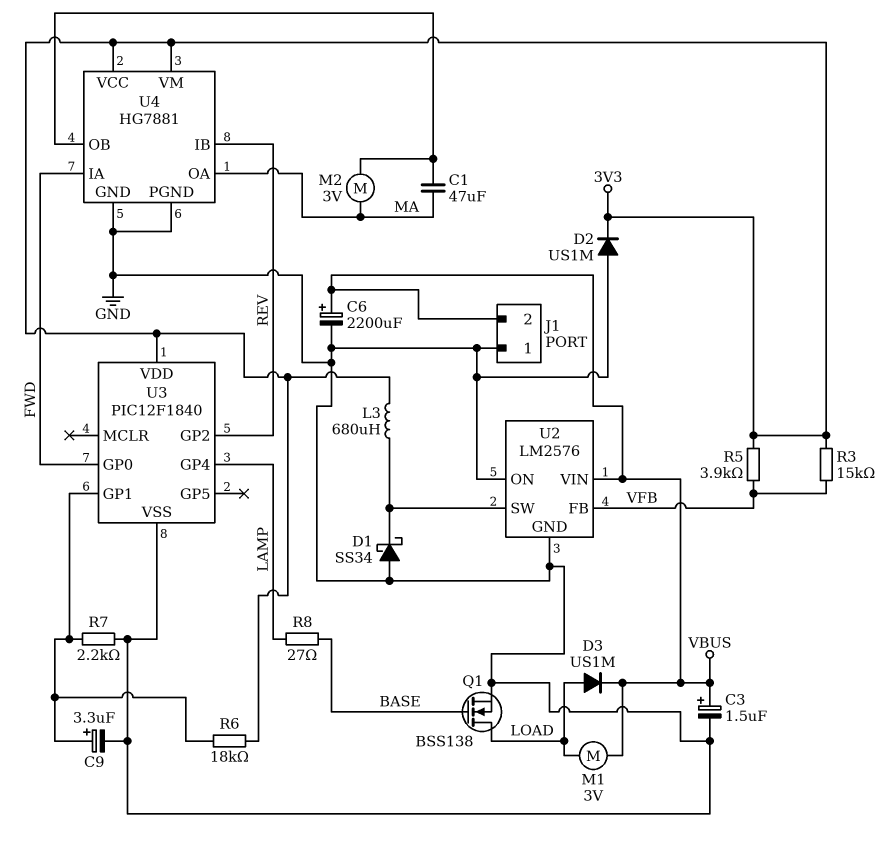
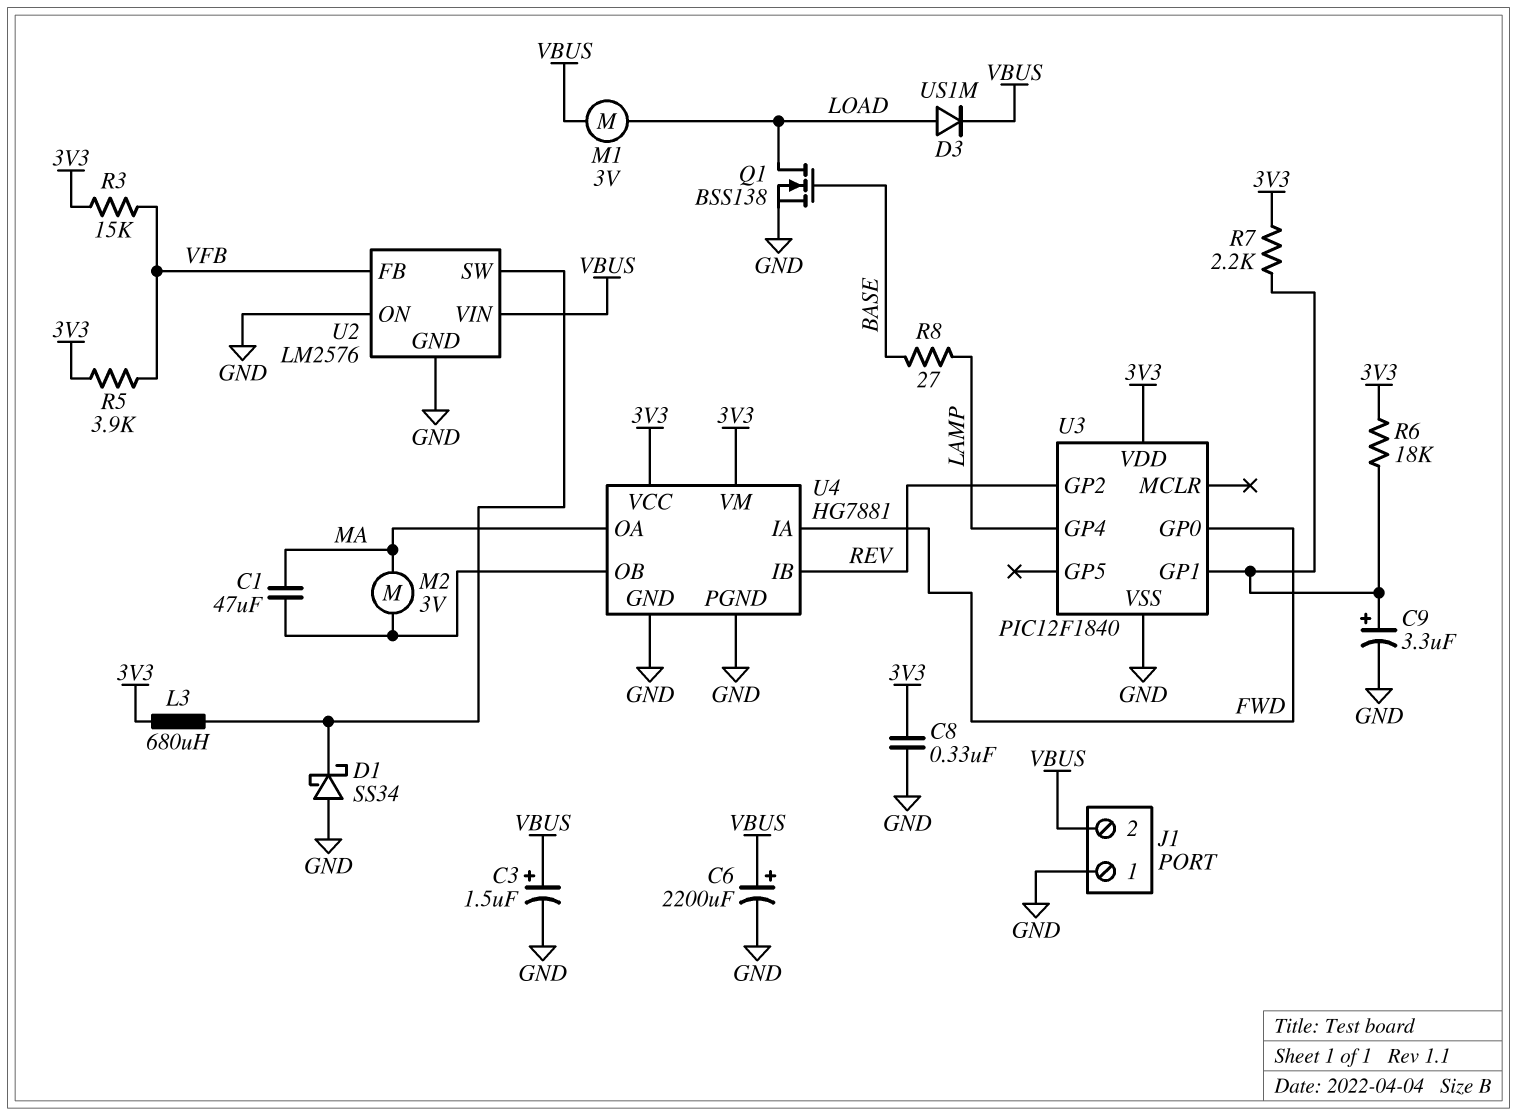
C8: none -> 330nF (3V3, GND)
D2: diode US1M (A GND, K 3V3) -> none
R7: 2.2k (GND, U3/GP1) -> 2.2k (3V3, U3/GP1)

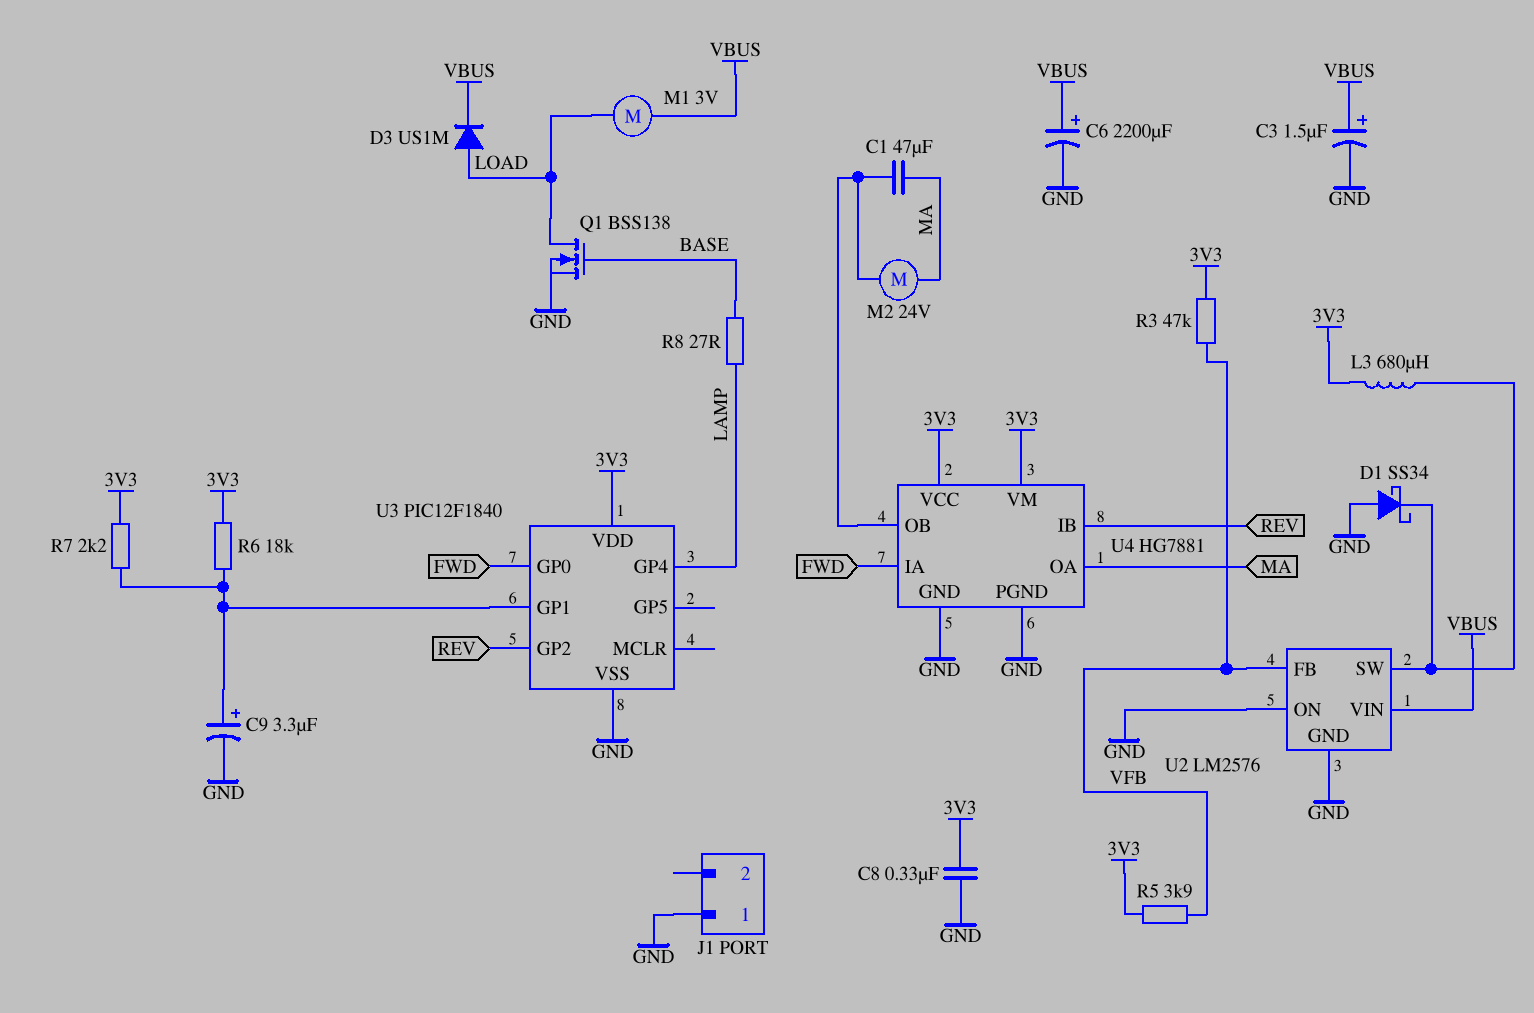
J1 pin 2: VBUS -> none
M2: motor 3V (MA, U4/OB) -> motor 24V (MA, U4/OB)
R3: 15k (3V3, VFB) -> 47k (3V3, VFB)

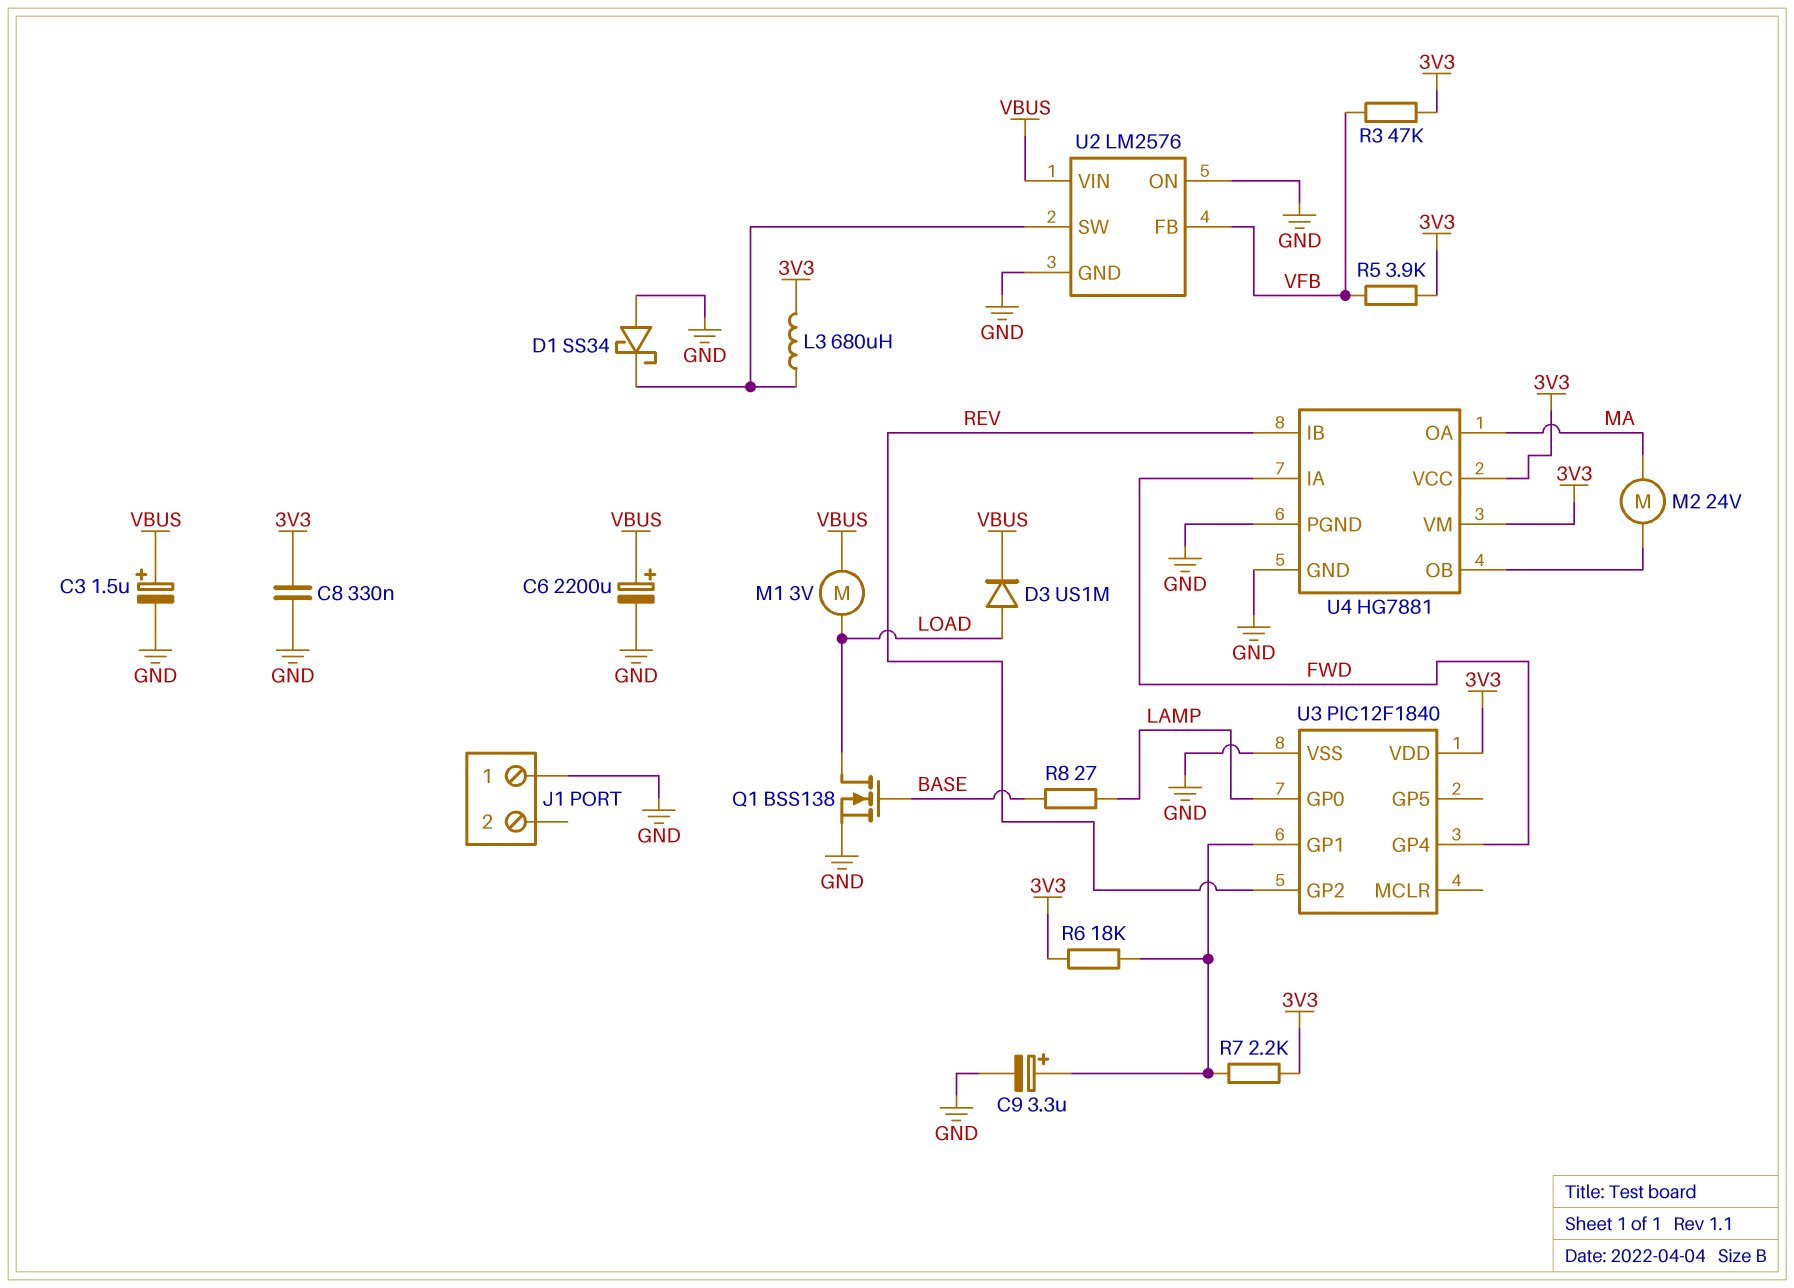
C1: 47uF (MA, U4/OB) -> none
U3 pin GP0: FWD -> LAMP
U3 pin GP4: LAMP -> FWD

